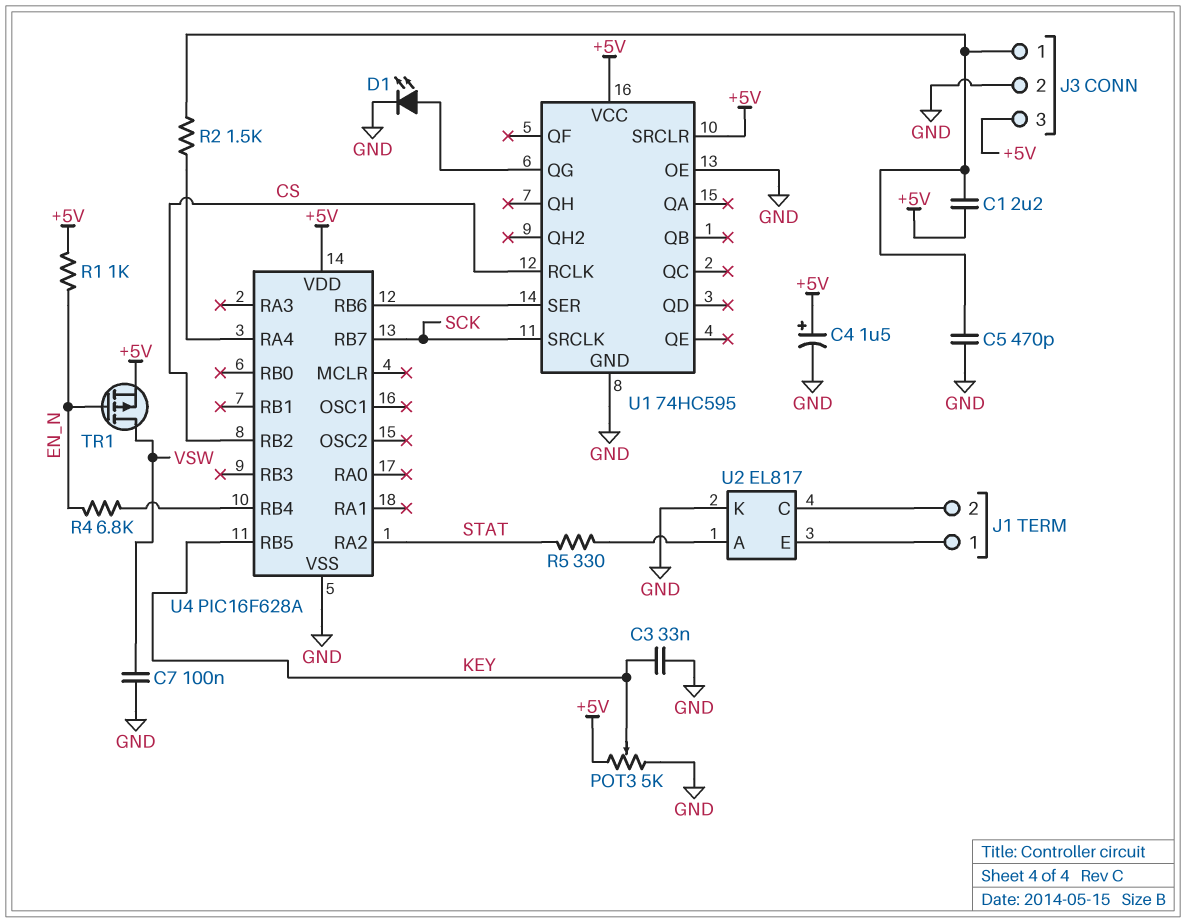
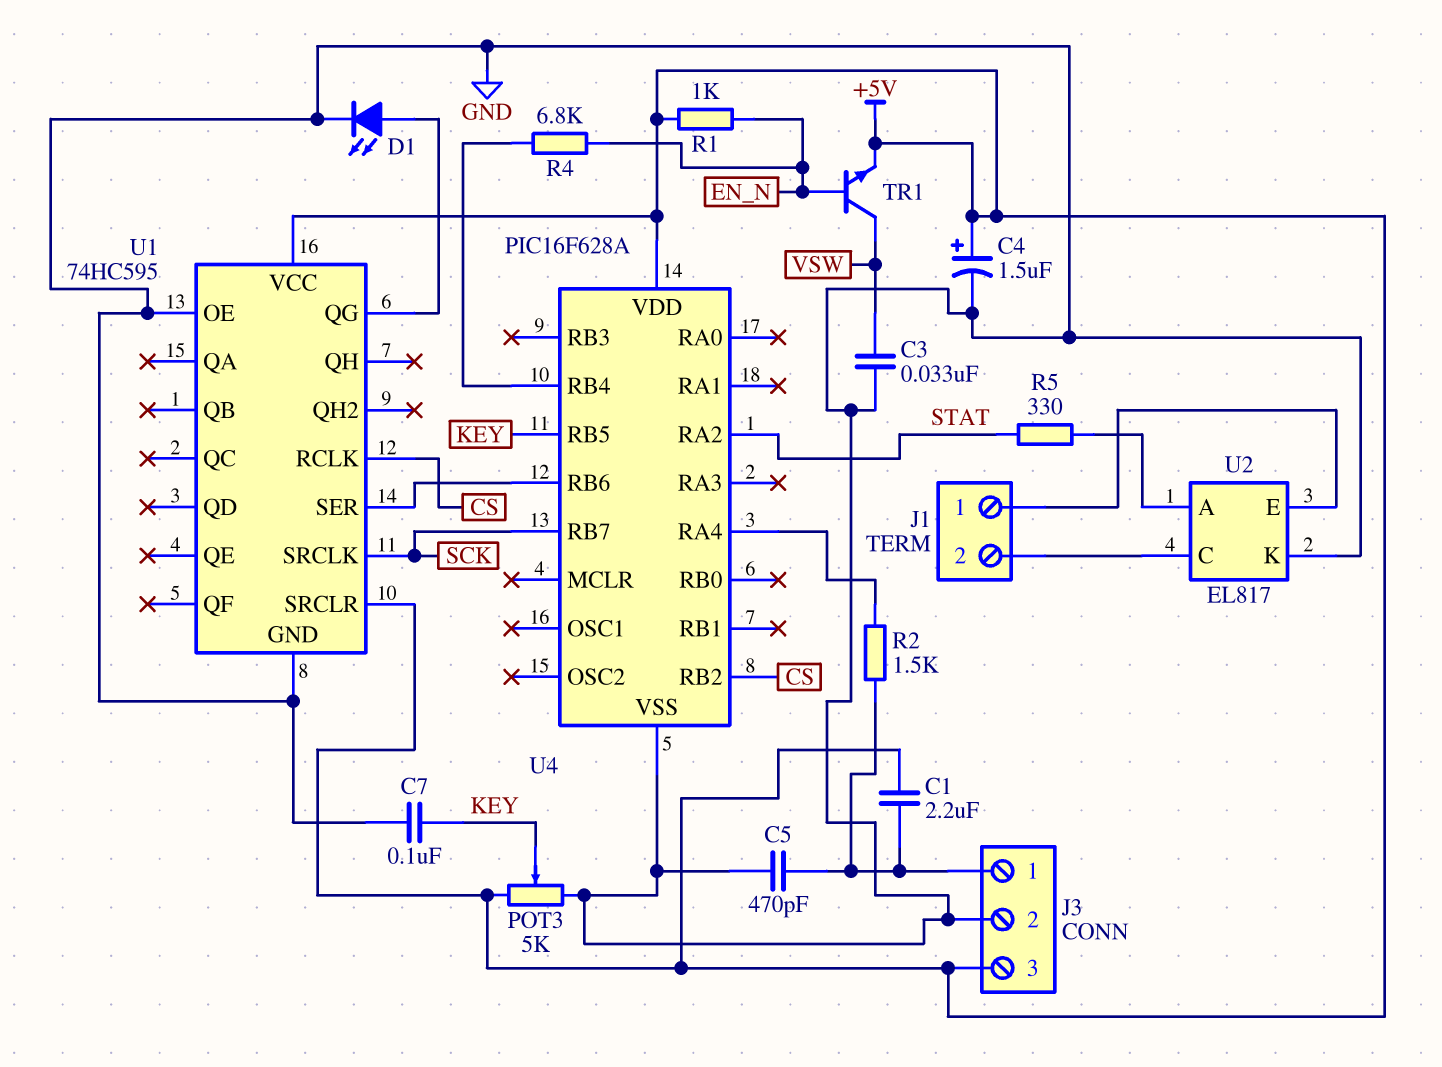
C3: 33nF (GND, KEY) -> 33nF (GND, VSW)
C7: 100nF (GND, VSW) -> 100nF (GND, KEY)
TR1: PMOS (G EN_N, D VSW, S +5V) -> NPN (B EN_N, C VSW, E +5V)

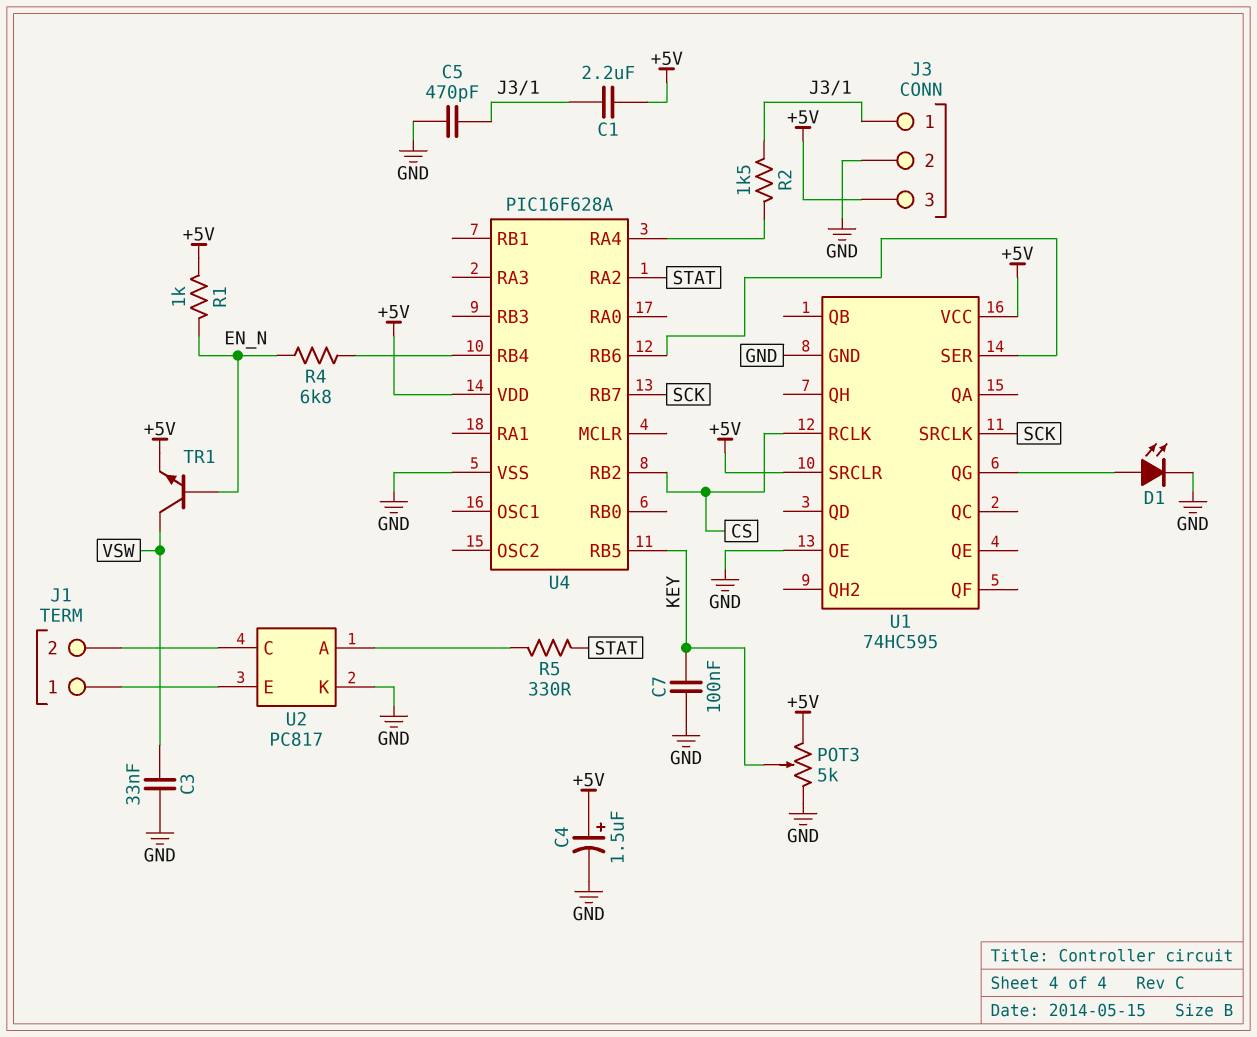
U2: EL817 -> PC817

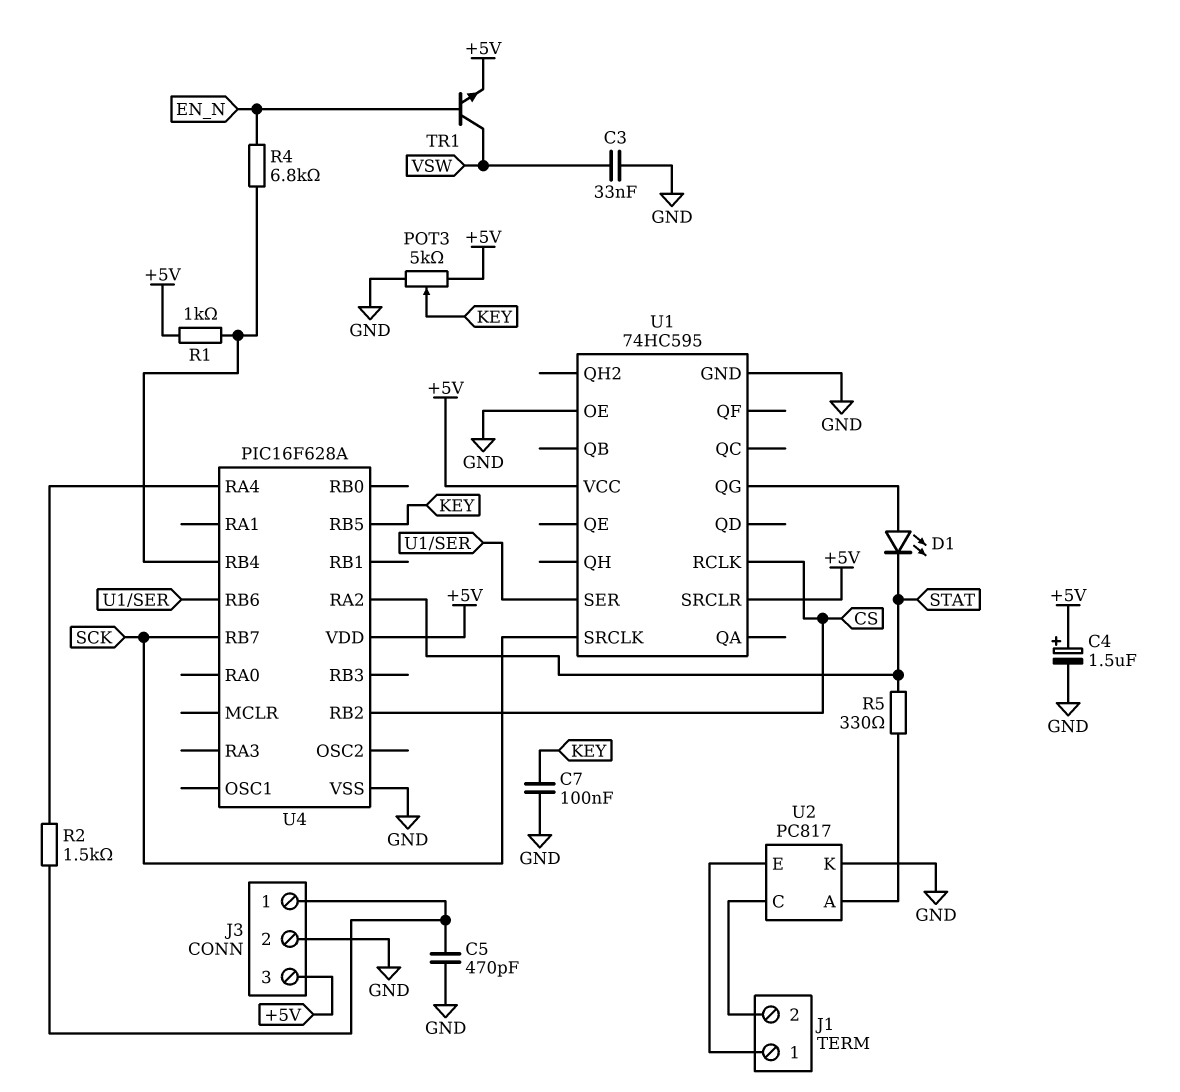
C1: 2.2uF (+5V, J3/1) -> none
D1: LED (A U1/QG, K GND) -> LED (A U1/QG, K STAT)
R1: 1k (+5V, EN_N) -> 1k (+5V, U4/RB4)

